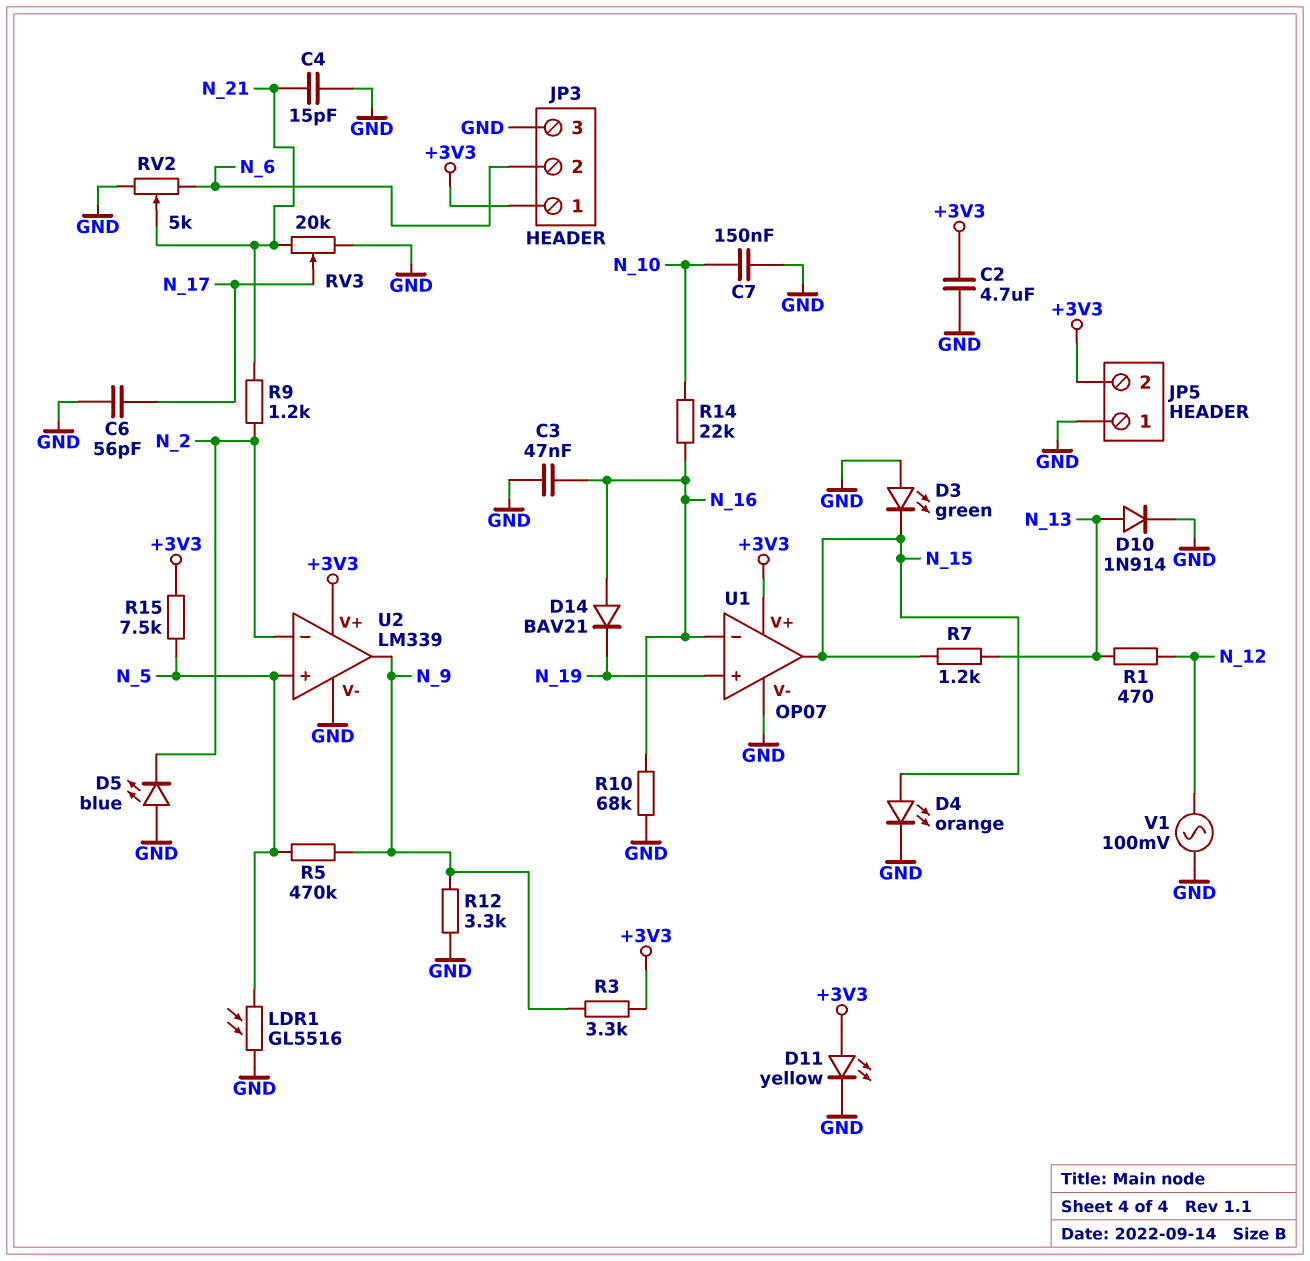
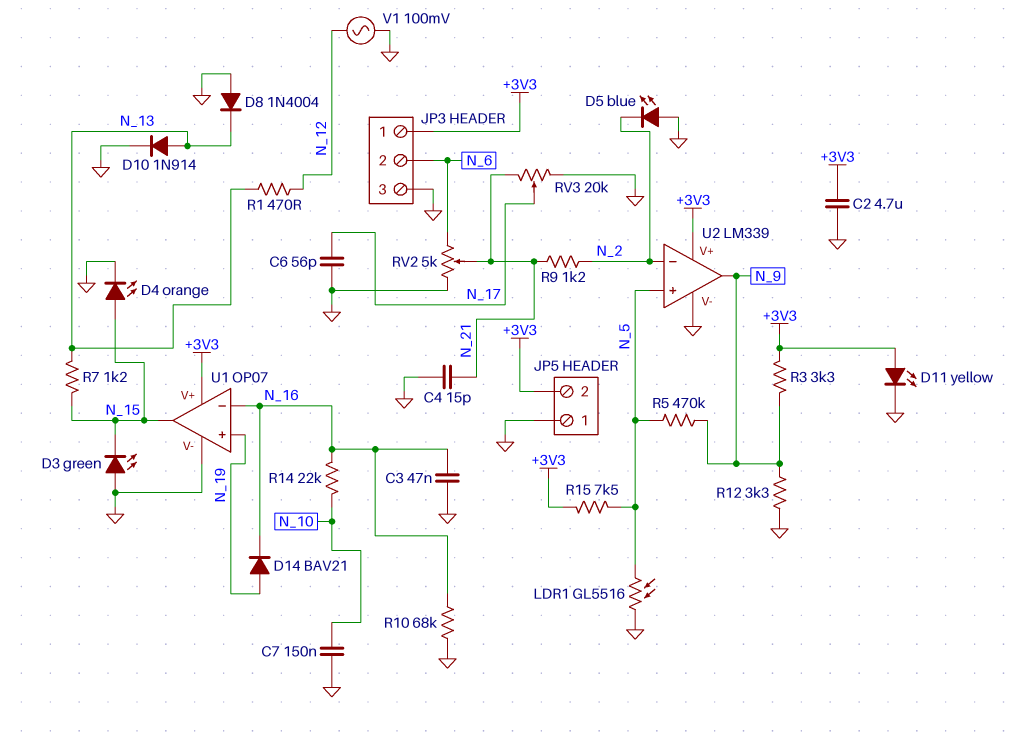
D8: none -> diode 1N4004 (A GND, K N_13)
D14: diode BAV21 (A N_16, K N_19) -> diode BAV21 (A N_19, K N_16)

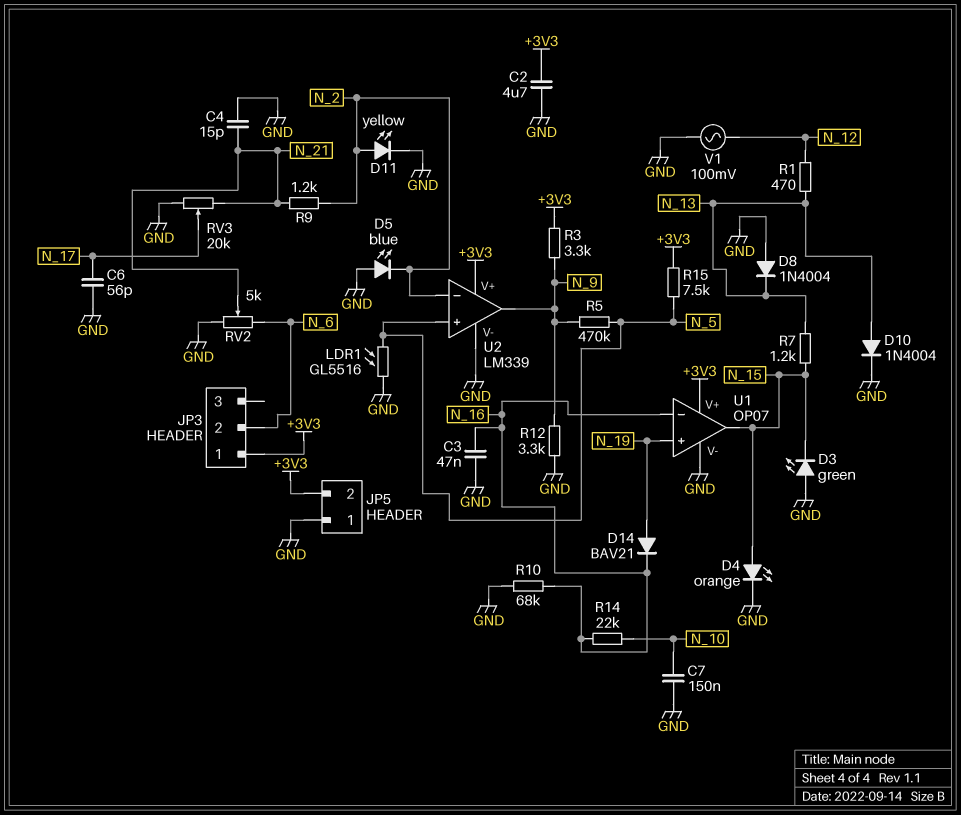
D10: diode 1N914 (A N_13, K GND) -> diode 1N4004 (A N_13, K GND)
D11: LED yellow (A +3V3, K GND) -> LED yellow (A N_2, K GND)
JP3 pin 3: GND -> none

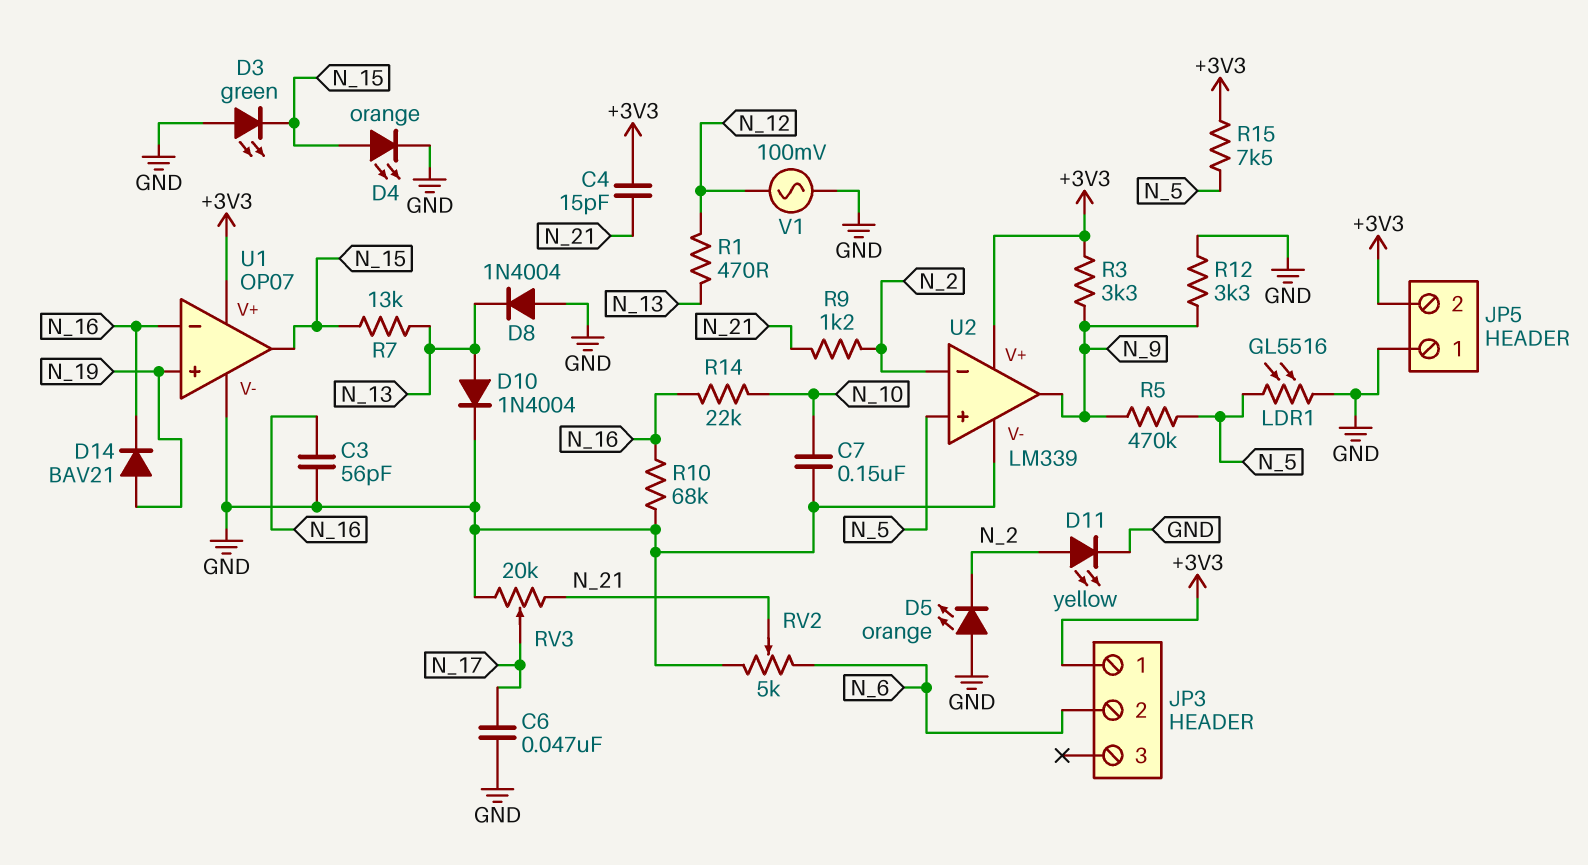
C2: 4.7uF (+3V3, GND) -> none
C3: 47nF (GND, N_16) -> 56pF (GND, N_16)
C4: 15pF (GND, N_21) -> 15pF (+3V3, N_21)
C6: 56pF (GND, N_17) -> 47nF (GND, N_17)
D5: LED blue (A GND, K N_2) -> LED orange (A GND, K N_2)
R7: 1.2k (N_13, N_15) -> 13k (N_13, N_15)

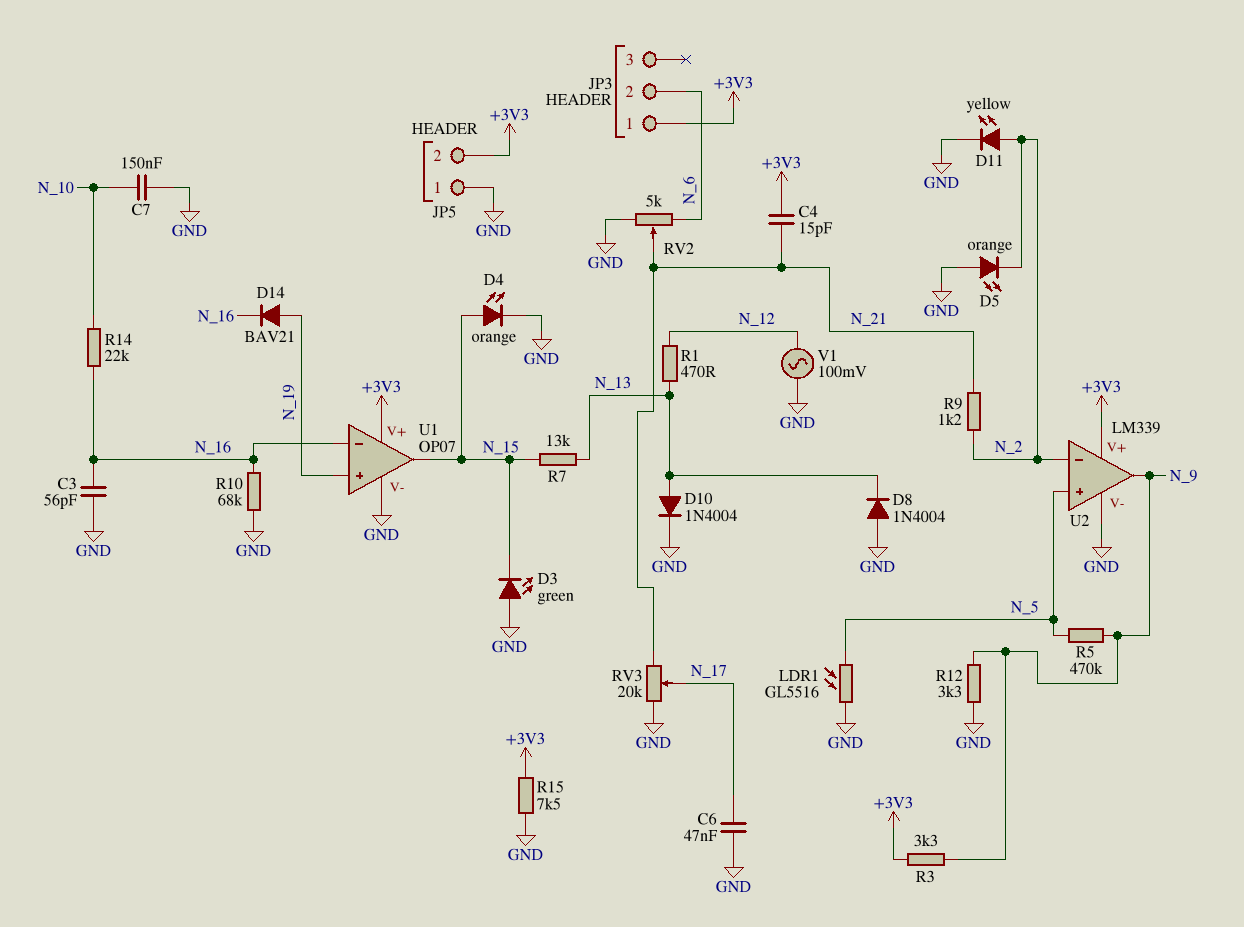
R15: 7.5k (+3V3, N_5) -> 7.5k (+3V3, GND)

